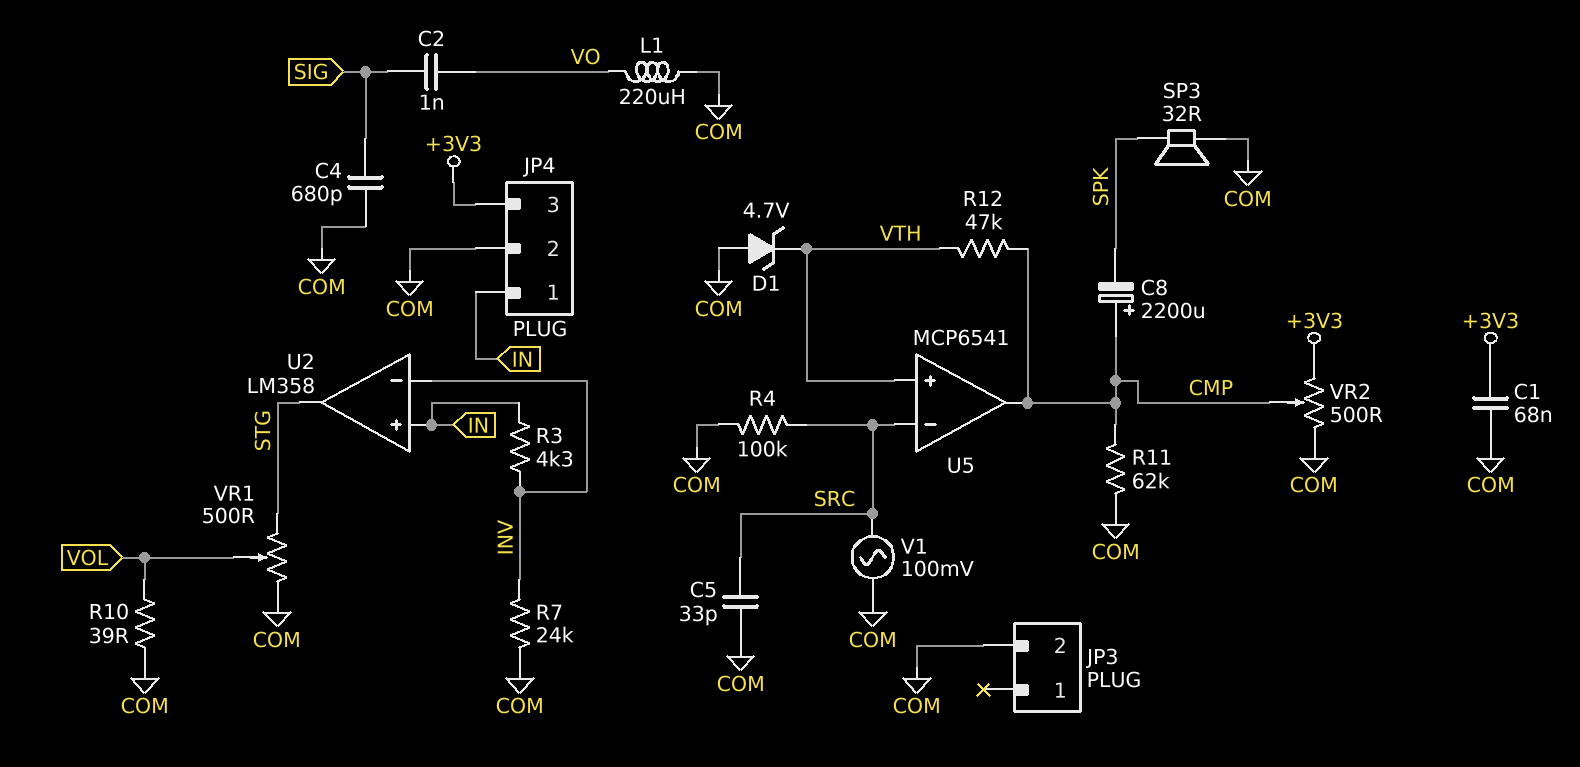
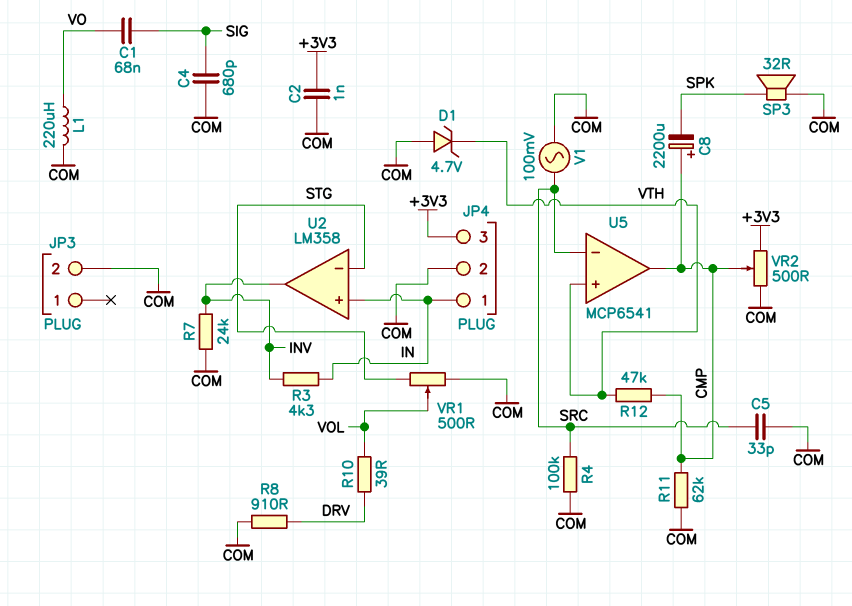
C1: 68nF (+3V3, COM) -> 68nF (SIG, VO)
C2: 1nF (SIG, VO) -> 1nF (+3V3, COM)
R8: none -> 910 (COM, DRV)
R10: 39 (COM, VOL) -> 39 (DRV, VOL)
U2 pin in-: INV -> STG
U2 pin out: STG -> INV

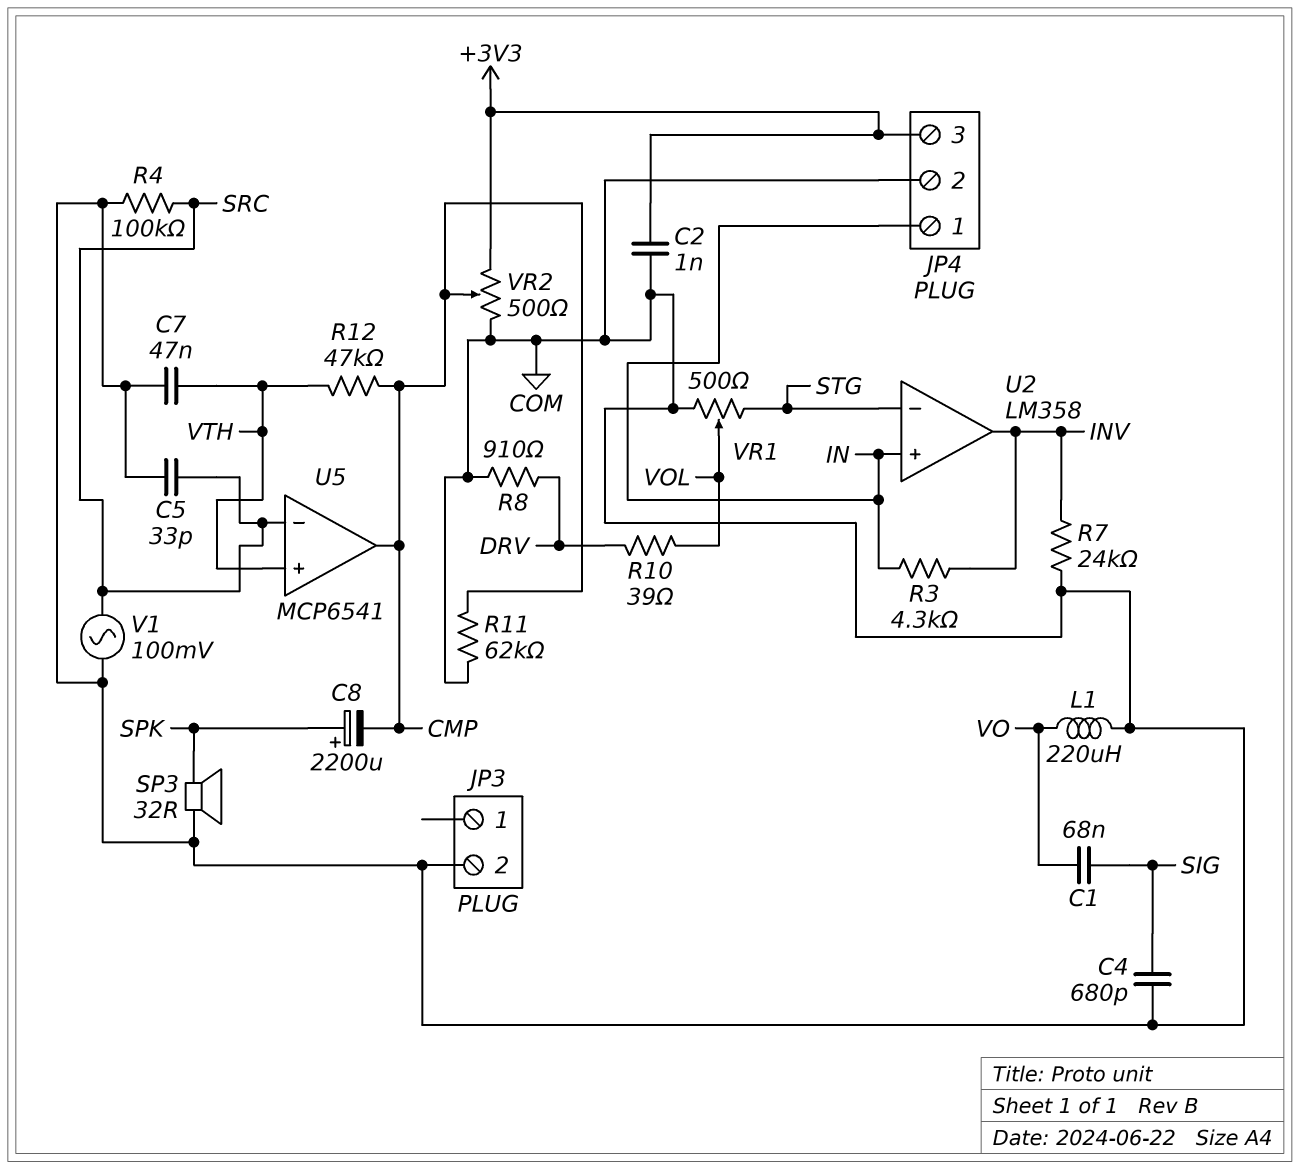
C7: none -> 47nF (COM, VTH)
C8: 2200uF (plus CMP, minus SPK) -> 2200uF (plus SPK, minus CMP)
D1: zener 4.7V (A COM, K VTH) -> none

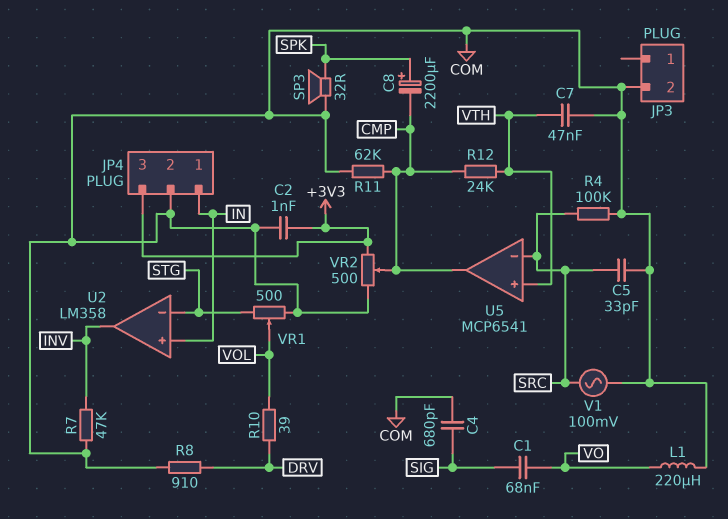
R3: 4.3k (IN, INV) -> none
R7: 24k (COM, INV) -> 47k (COM, INV)
R12: 47k (CMP, VTH) -> 24k (CMP, VTH)

